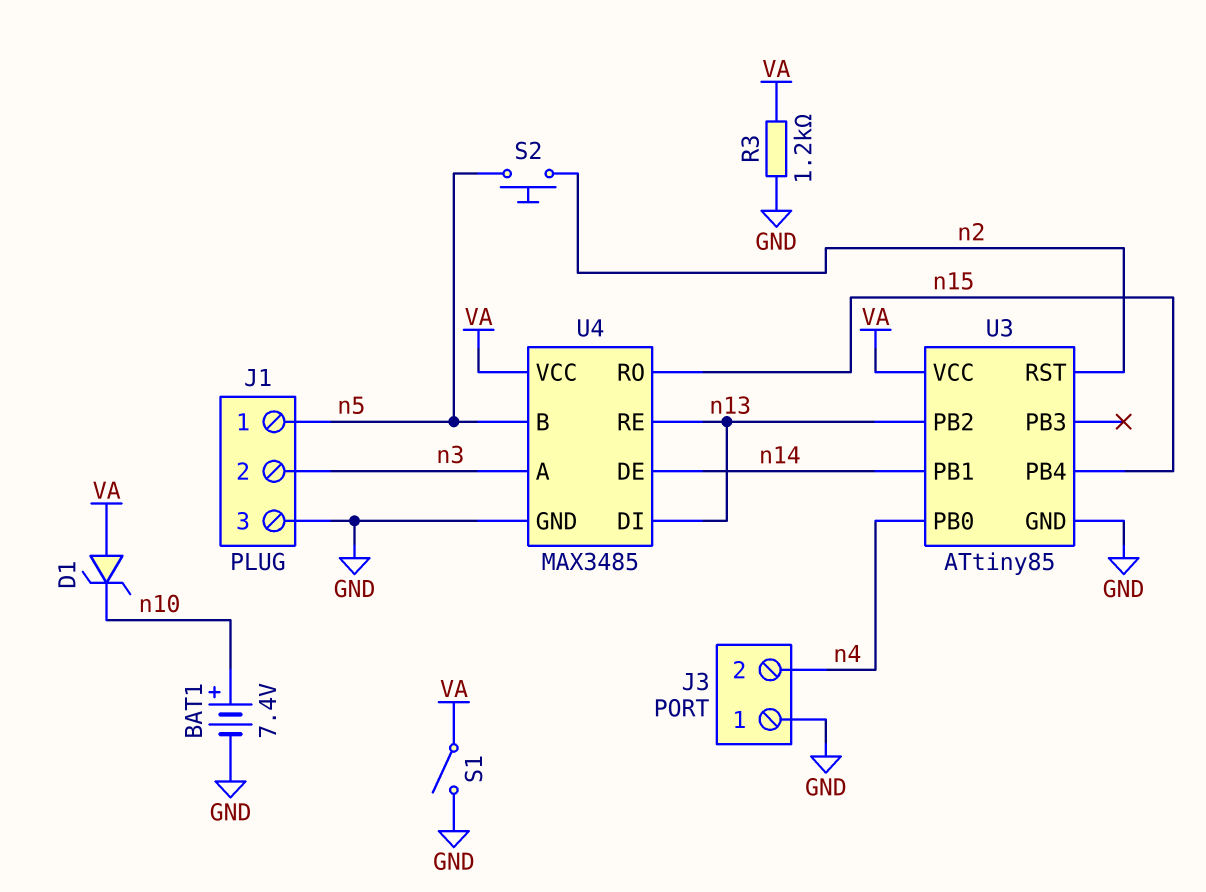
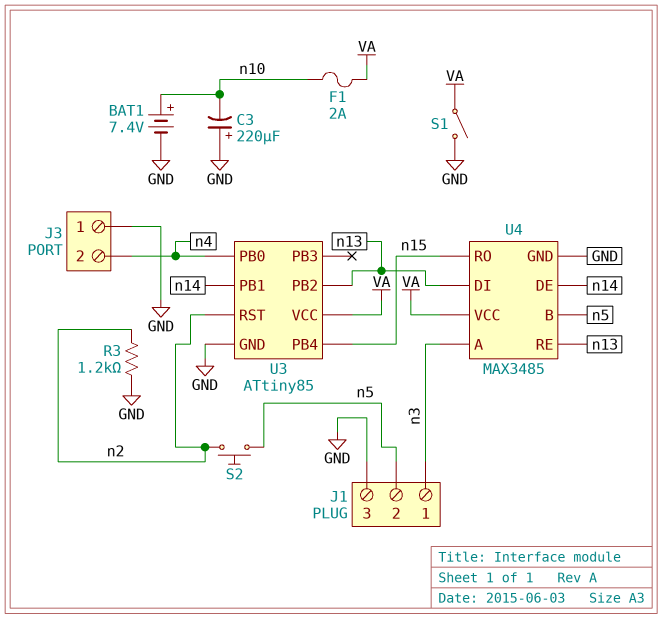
C3: none -> 220uF (plus GND, minus n10)
D1: zener (A VA, K n10) -> none
F1: none -> 2A (VA, n10)
J1 pin 1: n5 -> n3
J1 pin 2: n3 -> n5
R3: 1.2k (GND, VA) -> 1.2k (GND, n2)

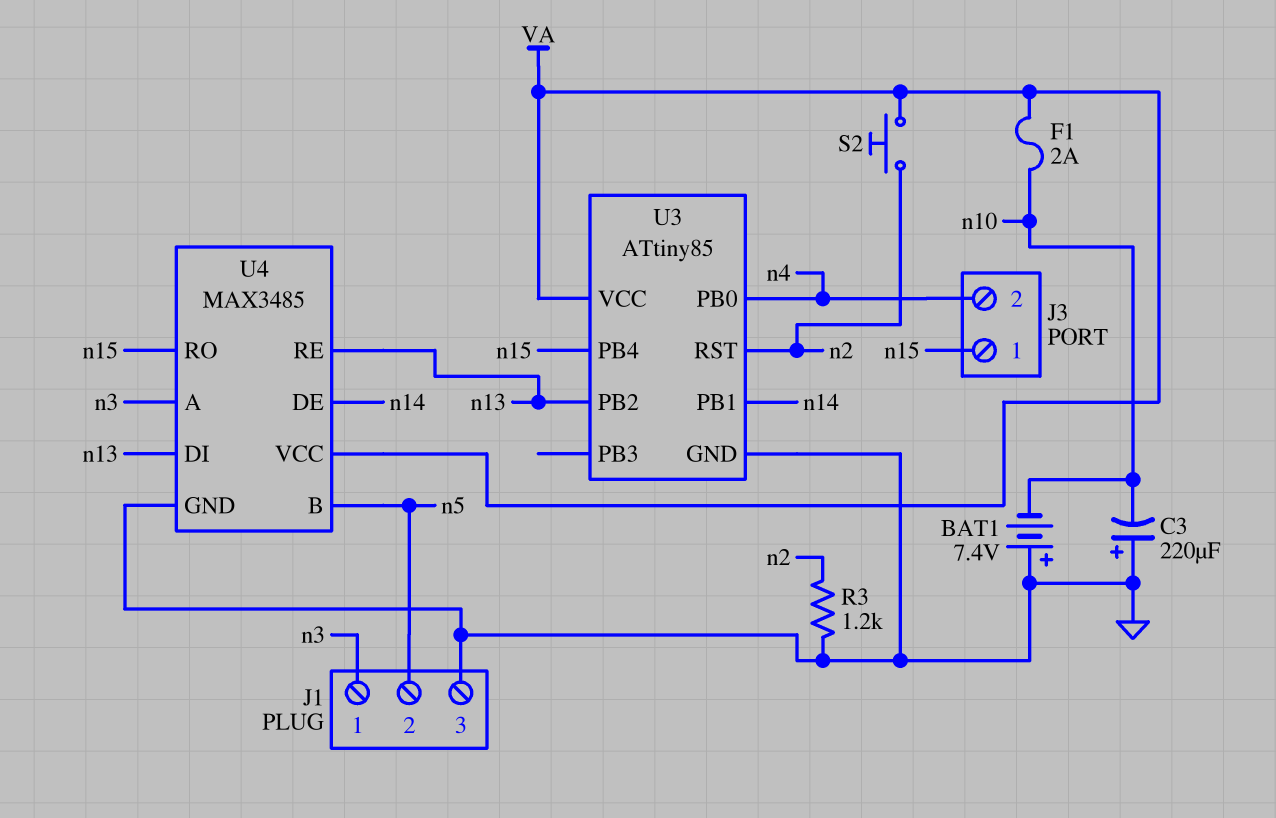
BAT1: 7.4V (plus n10, minus GND) -> 7.4V (plus GND, minus n10)
J3 pin 1: GND -> n15
S1: switch (GND, VA) -> none
S2: button (n2, n5) -> button (VA, n2)

